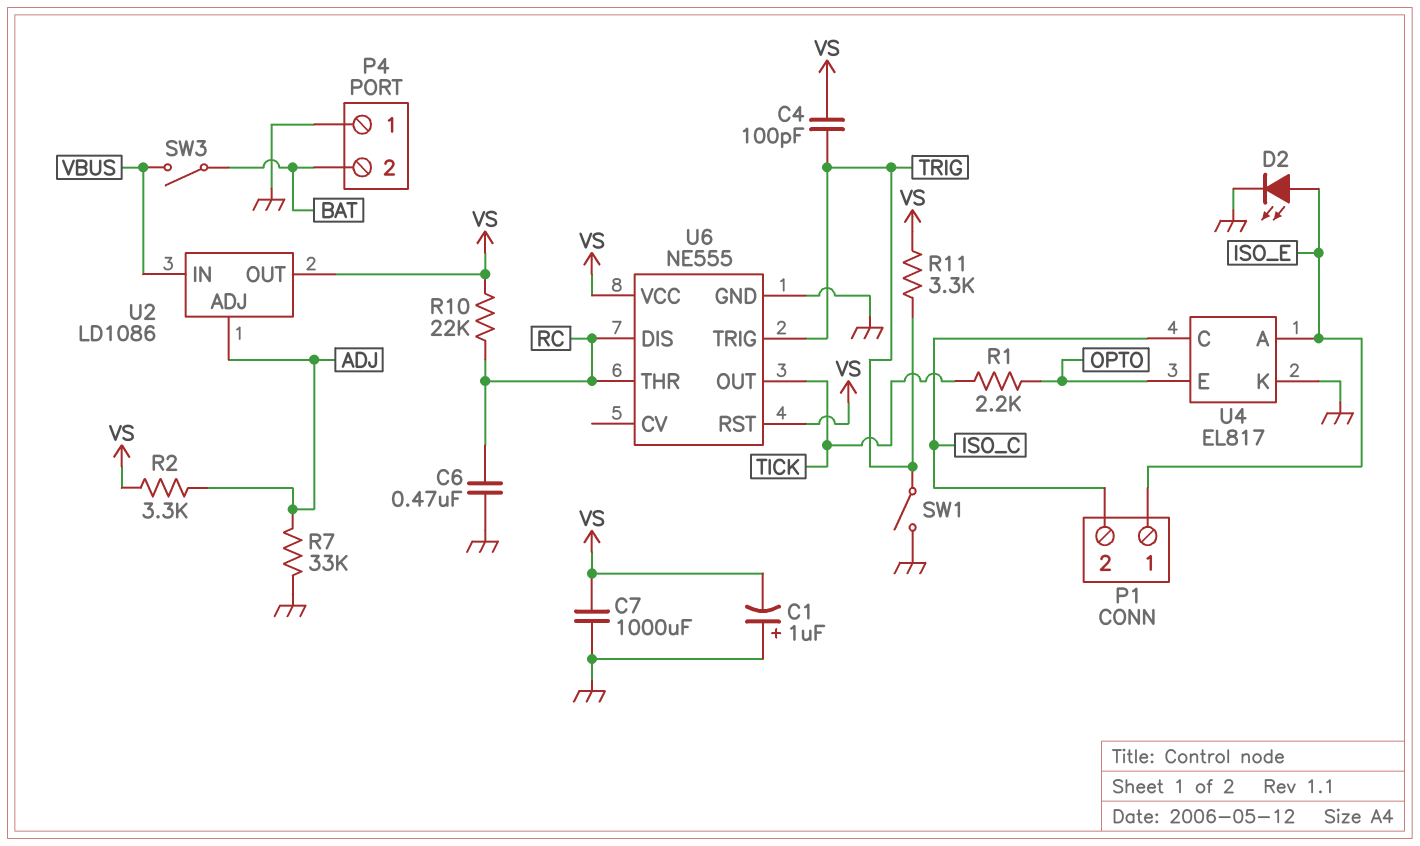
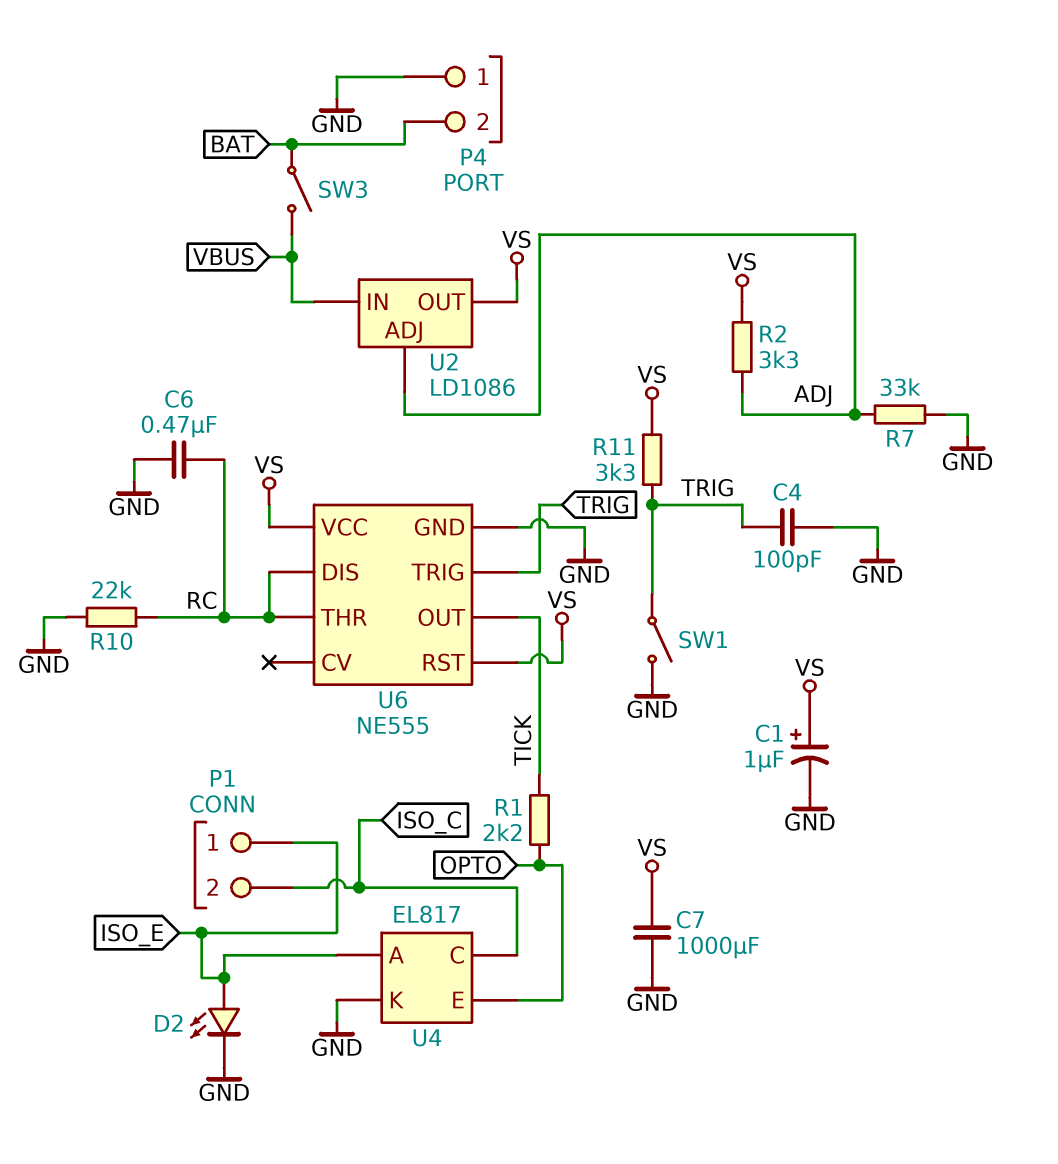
C1: 1uF (plus GND, minus VS) -> 1uF (plus VS, minus GND)
C4: 100pF (TRIG, VS) -> 100pF (GND, TRIG)
R10: 22k (RC, VS) -> 22k (GND, RC)

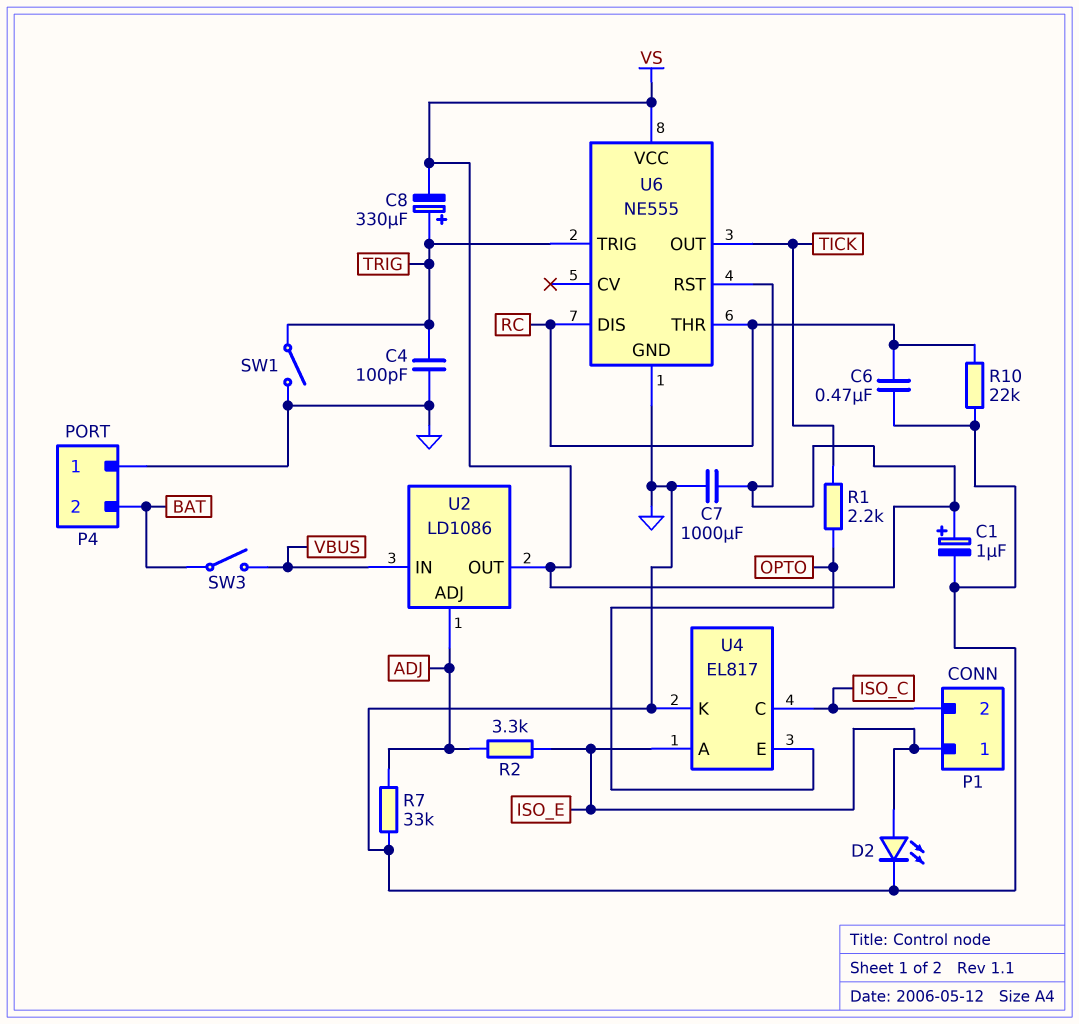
C8: none -> 330uF (plus TRIG, minus VS)
R2: 3.3k (ADJ, VS) -> 3.3k (ADJ, ISO_E)
R11: 3.3k (TRIG, VS) -> none

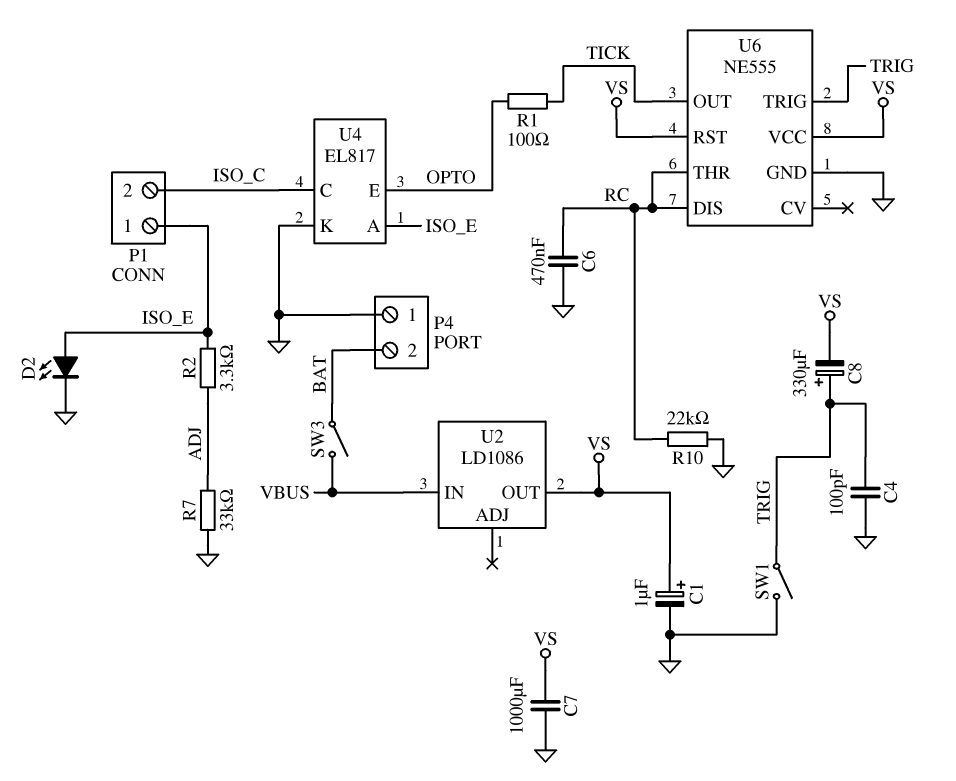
R1: 2.2k (OPTO, TICK) -> 100 (OPTO, TICK)
U2 pin ADJ: ADJ -> none

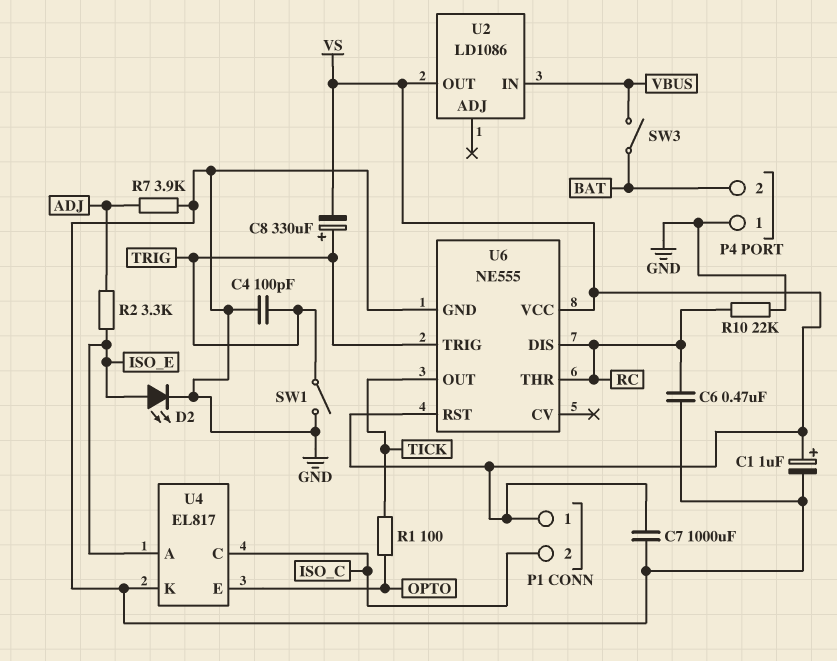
P1 pin 1: ISO_E -> VS
R7: 33k (ADJ, GND) -> 3.9k (ADJ, GND)

